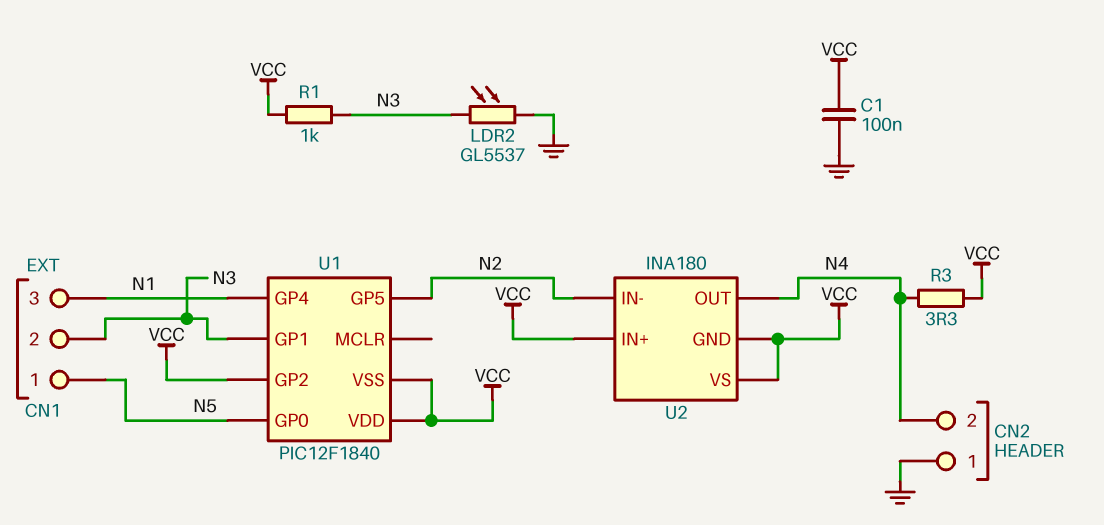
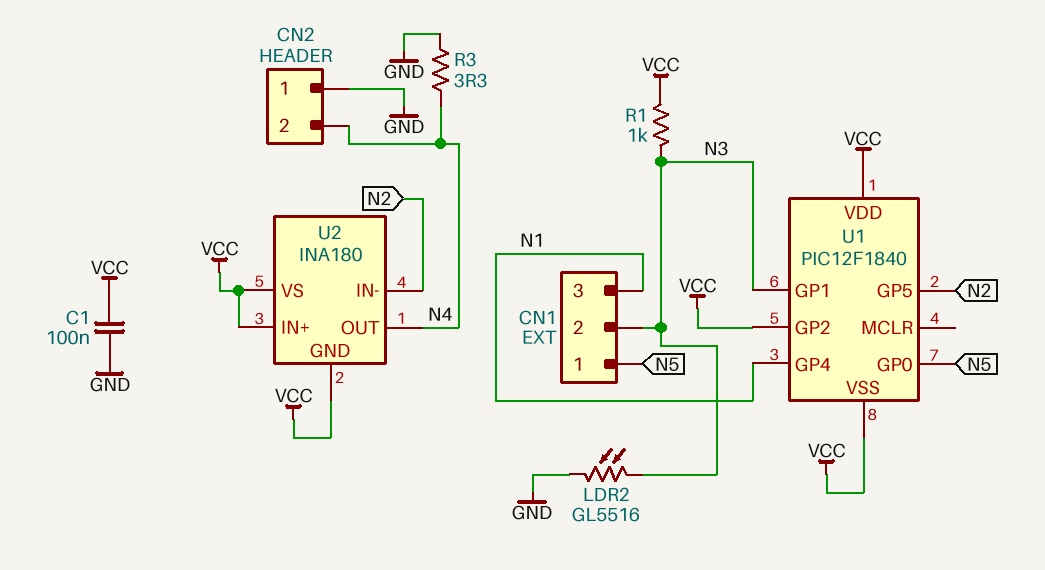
LDR2: GL5537 (GND, N3) -> GL5516 (GND, N3)
R3: 3.3 (N4, VCC) -> 3.3 (GND, N4)

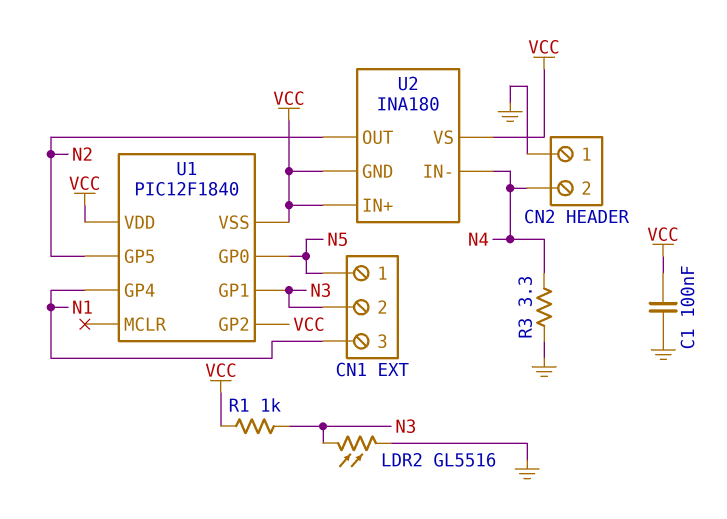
U2 pin IN-: N2 -> N4
U2 pin OUT: N4 -> N2

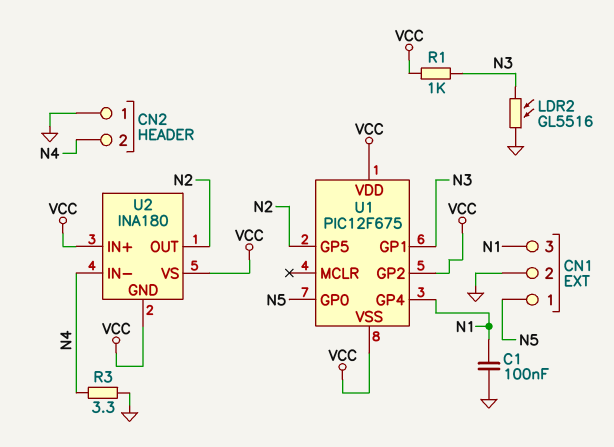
C1: 100nF (GND, VCC) -> 100nF (GND, N1)
CN1 pin 2: N3 -> GND
U1: PIC12F1840 -> PIC12F675

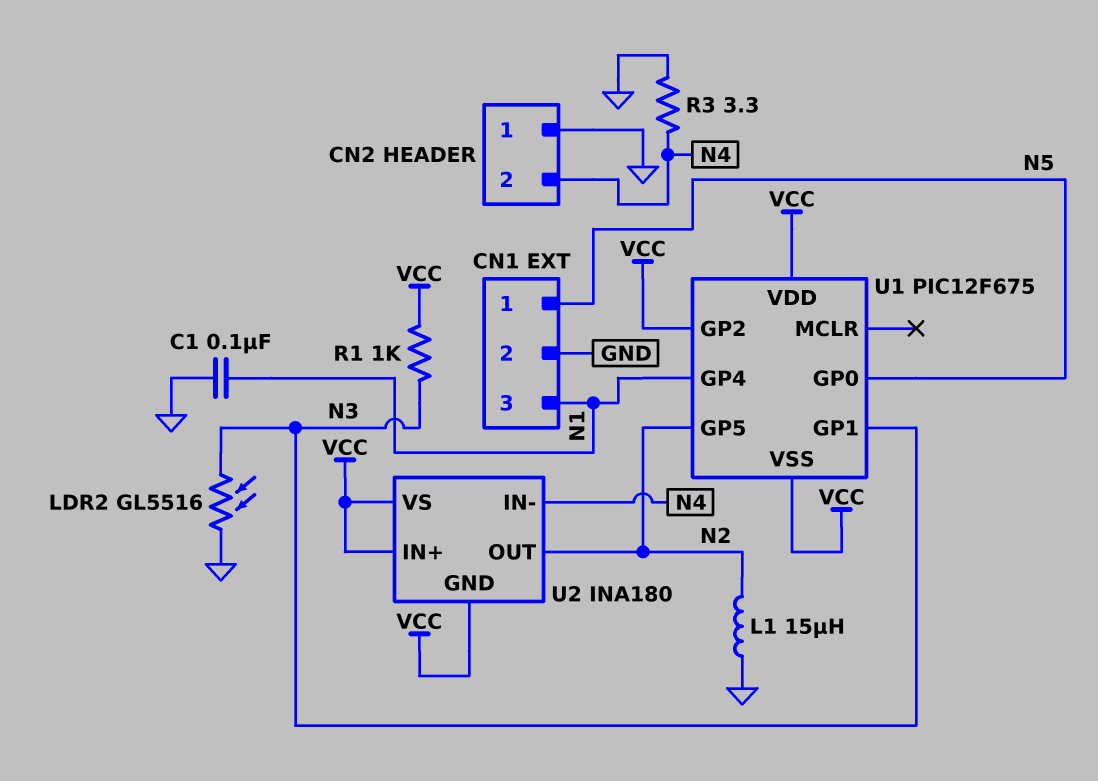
L1: none -> 15uH (GND, N2)

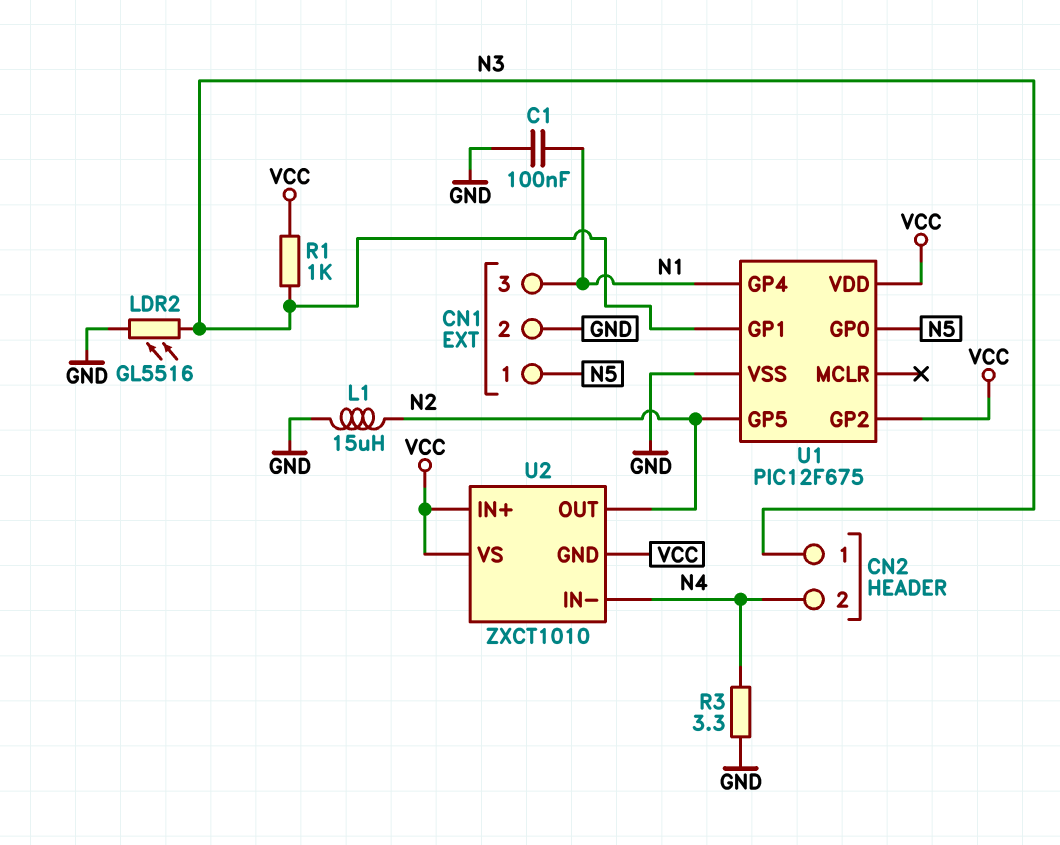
CN2 pin 1: GND -> N3
U1 pin VSS: VCC -> GND
U2: INA180 -> ZXCT1010

